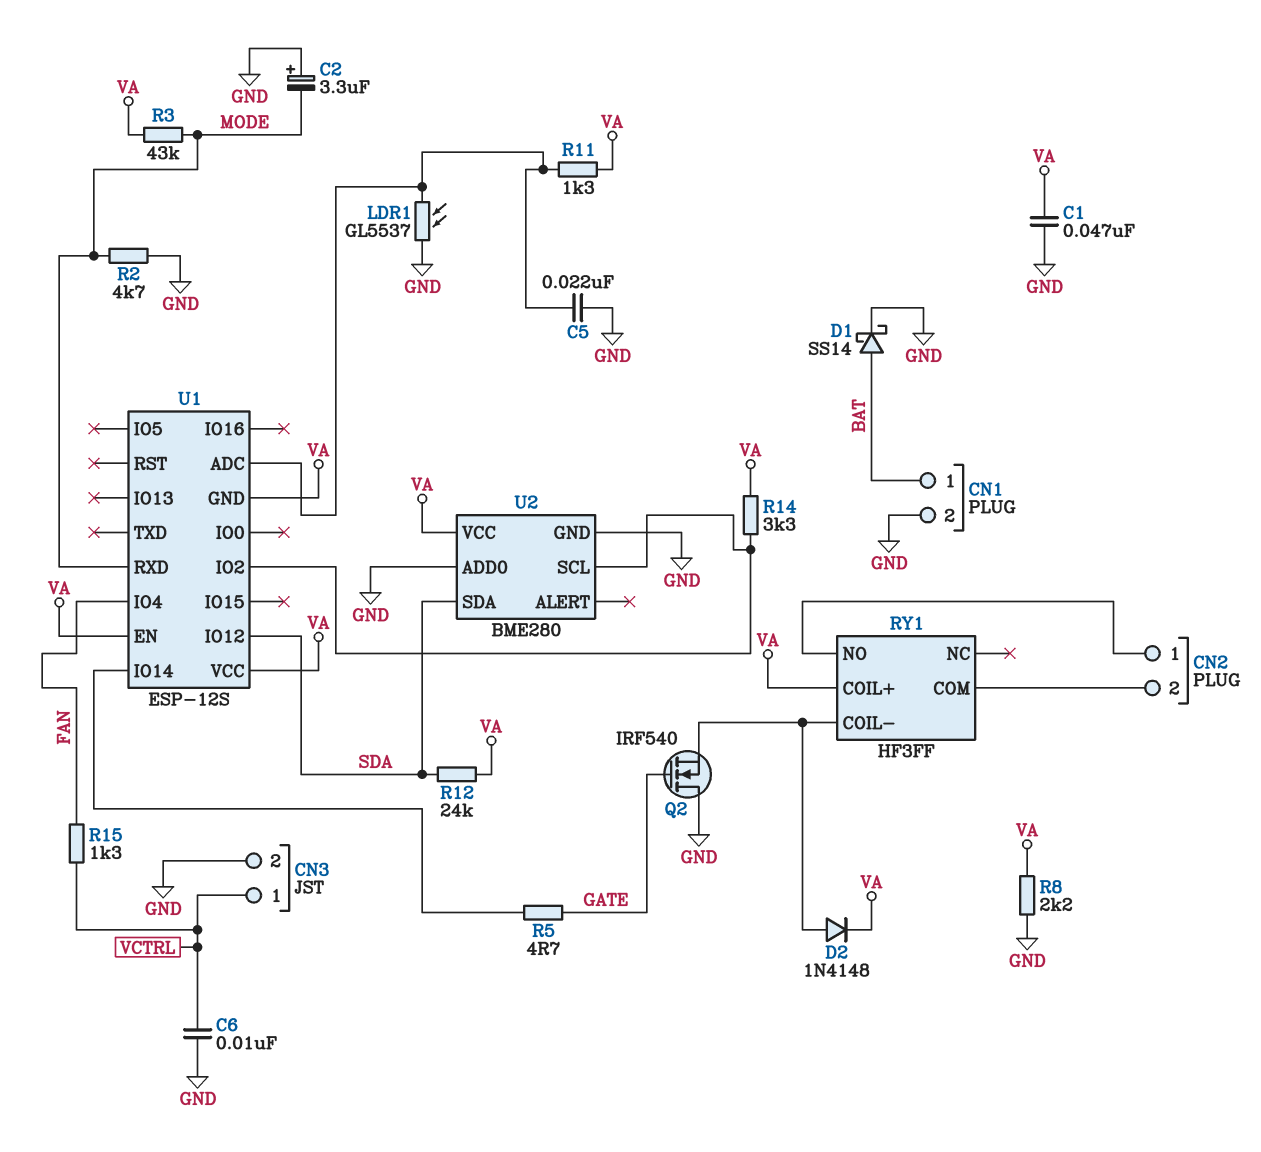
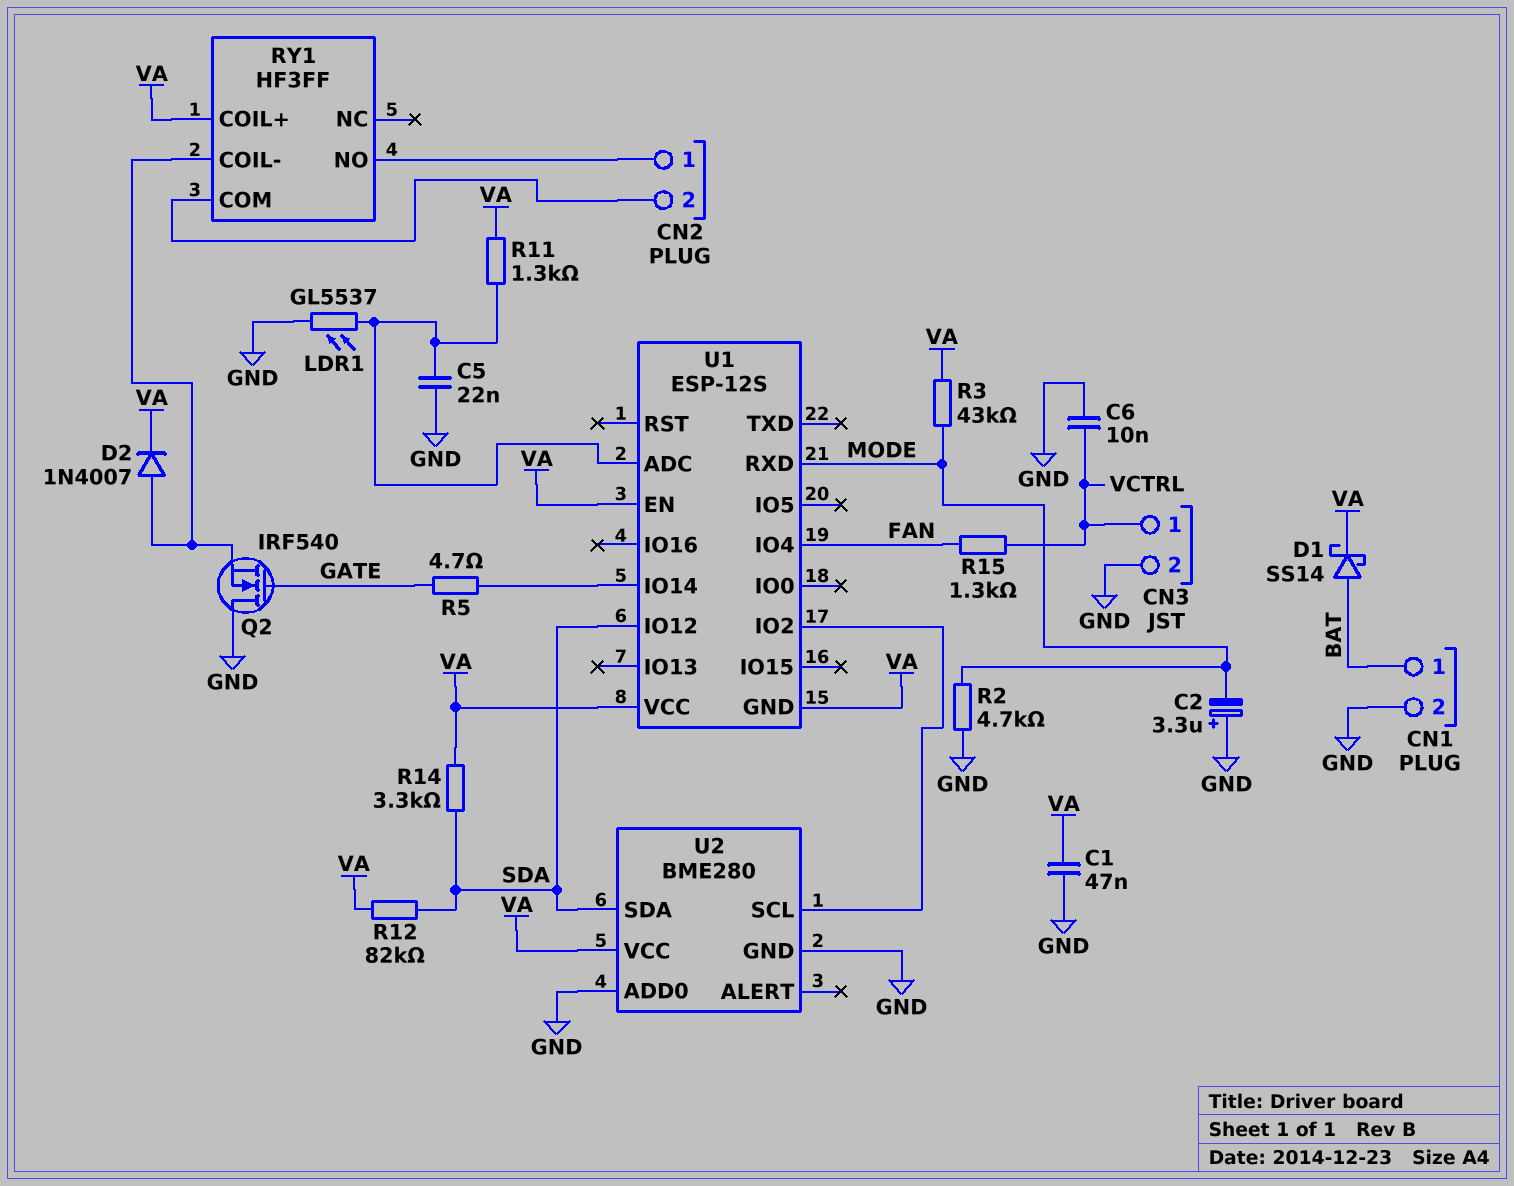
D1: schottky SS14 (A BAT, K GND) -> schottky SS14 (A BAT, K VA)
D2: diode 1N4148 (A RY1/COIL-, K VA) -> diode 1N4007 (A RY1/COIL-, K VA)
R8: 2.2k (GND, VA) -> none
R12: 24k (SDA, VA) -> 82k (SDA, VA)
R14: 3.3k (U1/IO2, VA) -> 3.3k (SDA, VA)

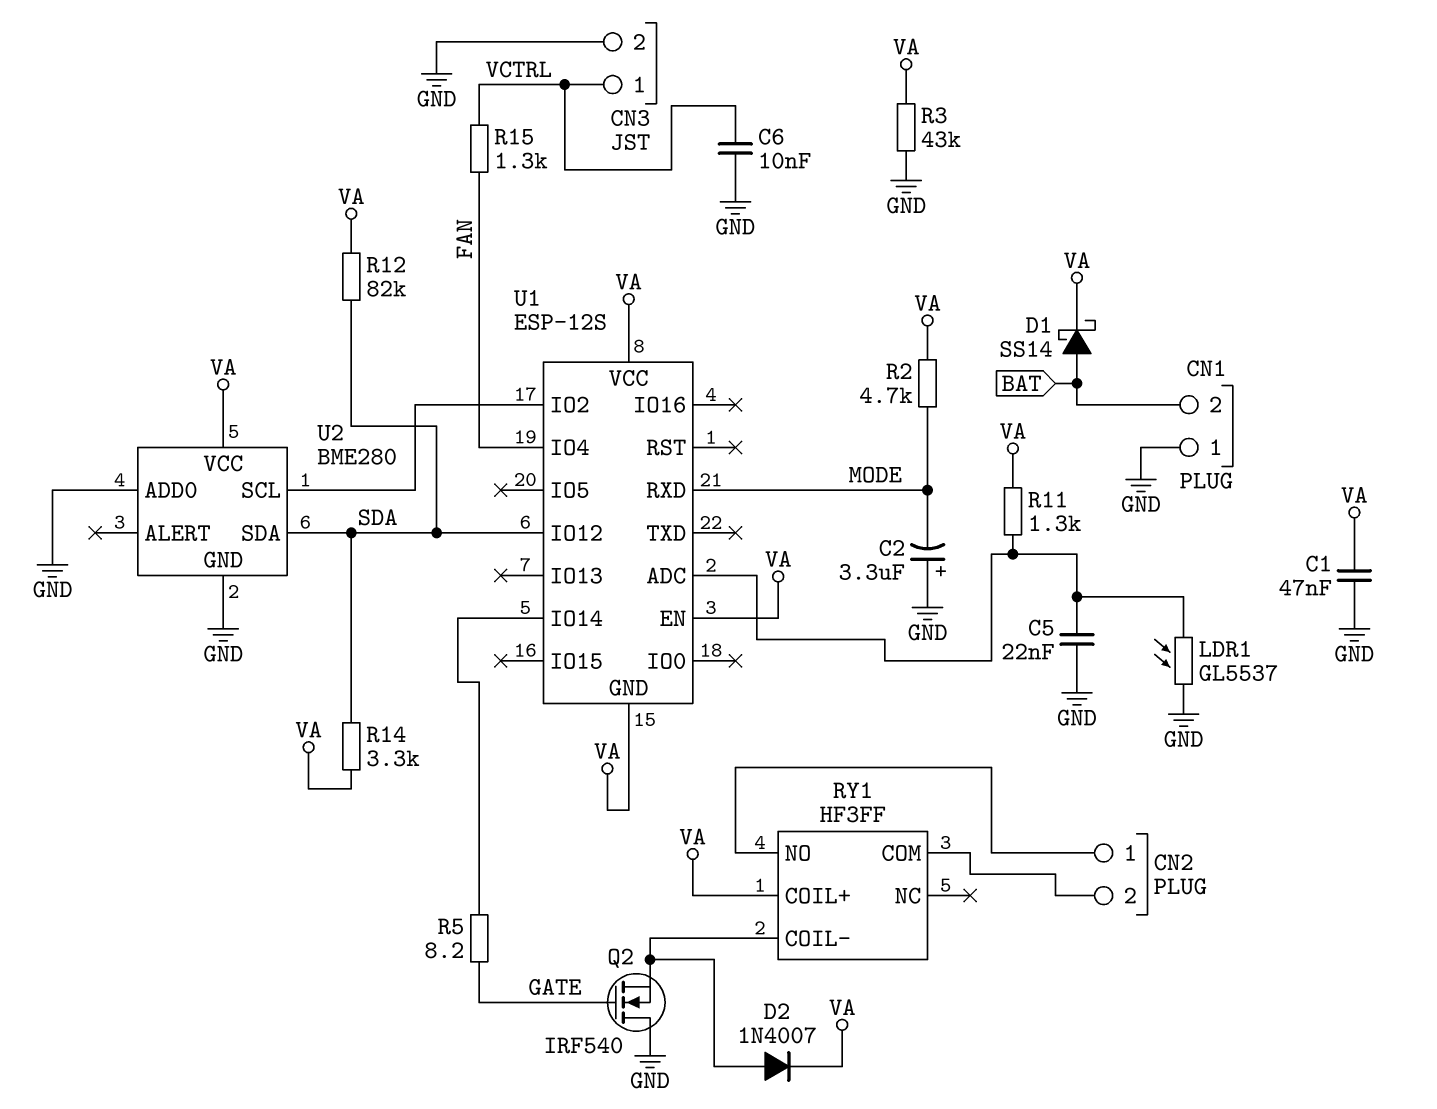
CN1 pin 1: BAT -> GND
CN1 pin 2: GND -> BAT
R2: 4.7k (GND, MODE) -> 4.7k (MODE, VA)
R3: 43k (MODE, VA) -> 43k (GND, VA)
R5: 4.7 (GATE, U1/IO14) -> 8.2 (GATE, U1/IO14)

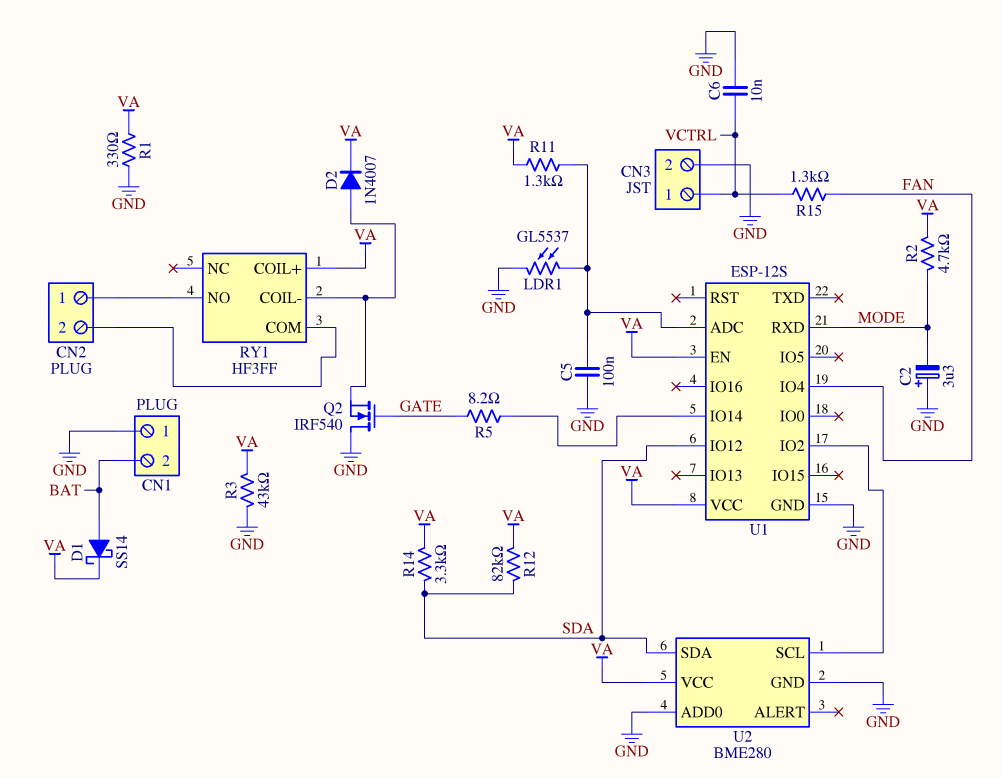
C1: 47nF (GND, VA) -> none
C5: 22nF (GND, U1/ADC) -> 100nF (GND, U1/ADC)
R1: none -> 330 (GND, VA)
U1 pin GND: VA -> GND

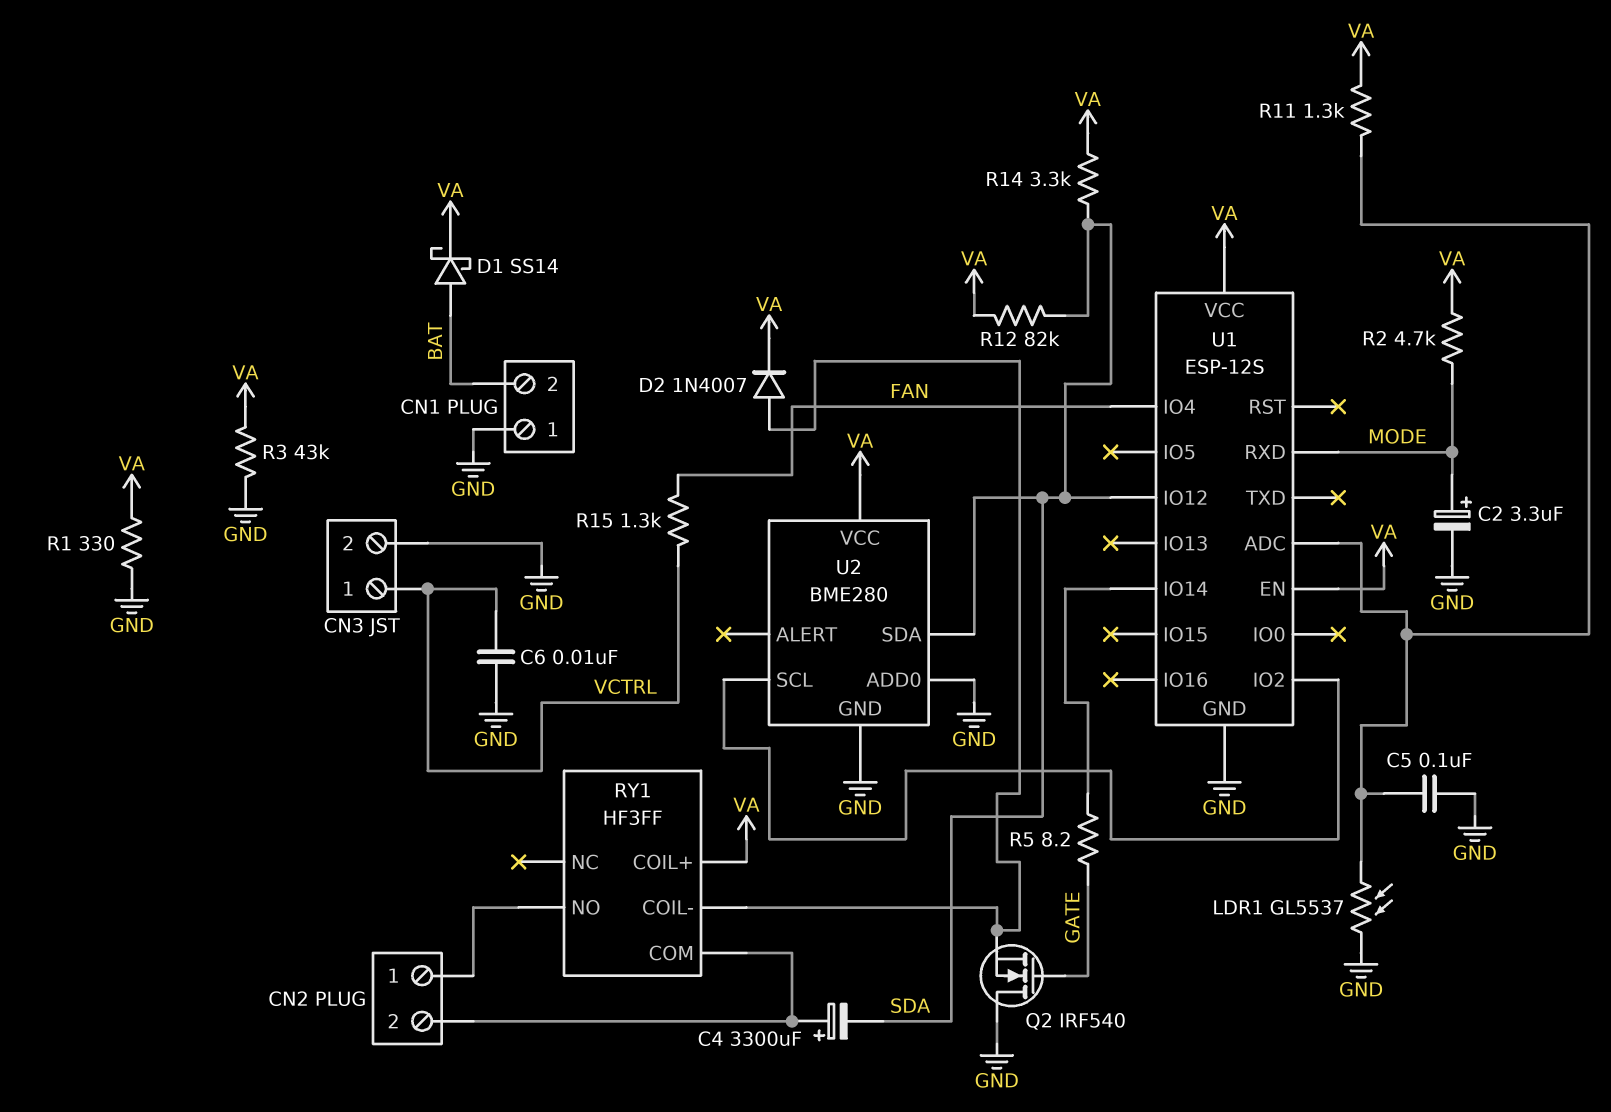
C2: 3.3uF (plus GND, minus MODE) -> 3.3uF (plus MODE, minus GND)
C4: none -> 3300uF (plus CN2/2, minus SDA)

